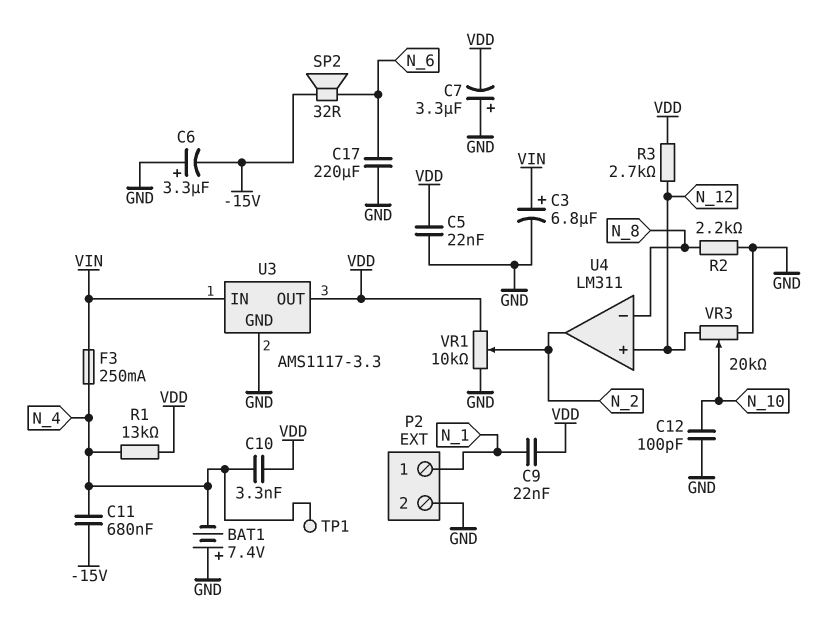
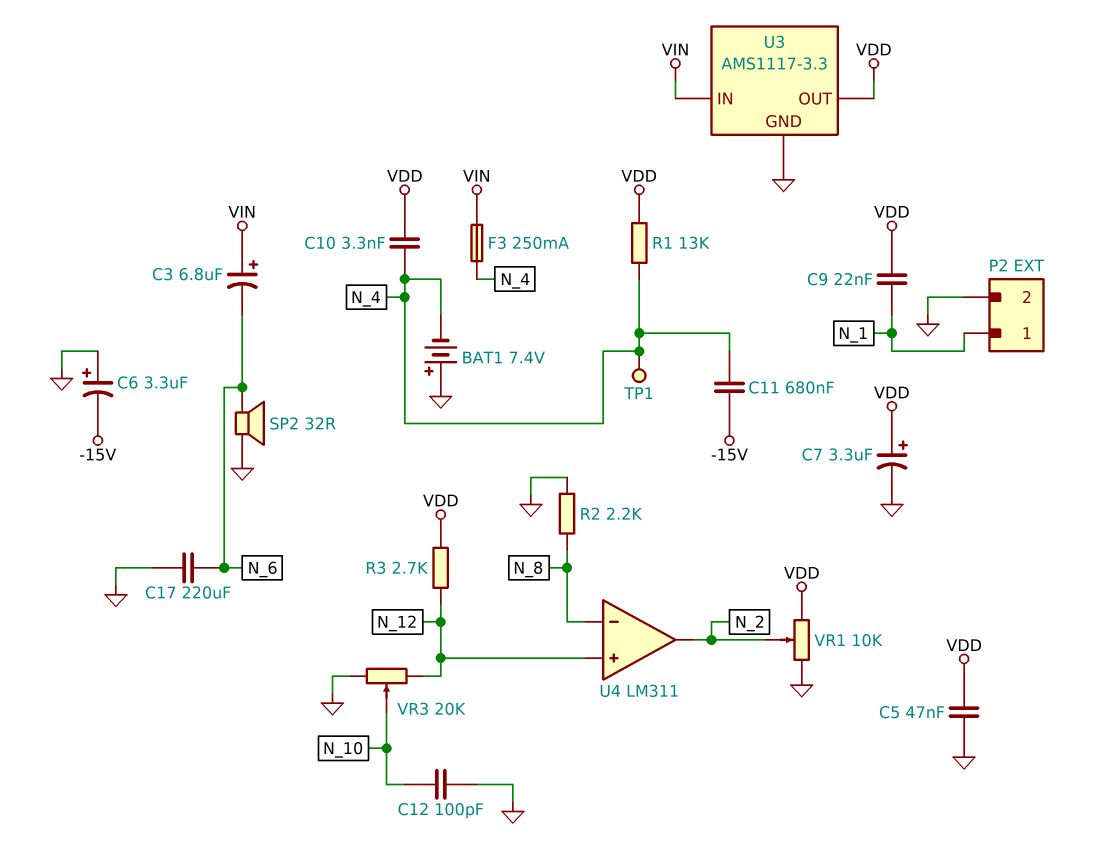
C3: 6.8uF (plus VIN, minus GND) -> 6.8uF (plus VIN, minus N_6)
C5: 22nF (GND, VDD) -> 47nF (GND, VDD)
C7: 3.3uF (plus GND, minus VDD) -> 3.3uF (plus VDD, minus GND)
SP2: speaker 32R (-15V, N_6) -> speaker 32R (GND, N_6)

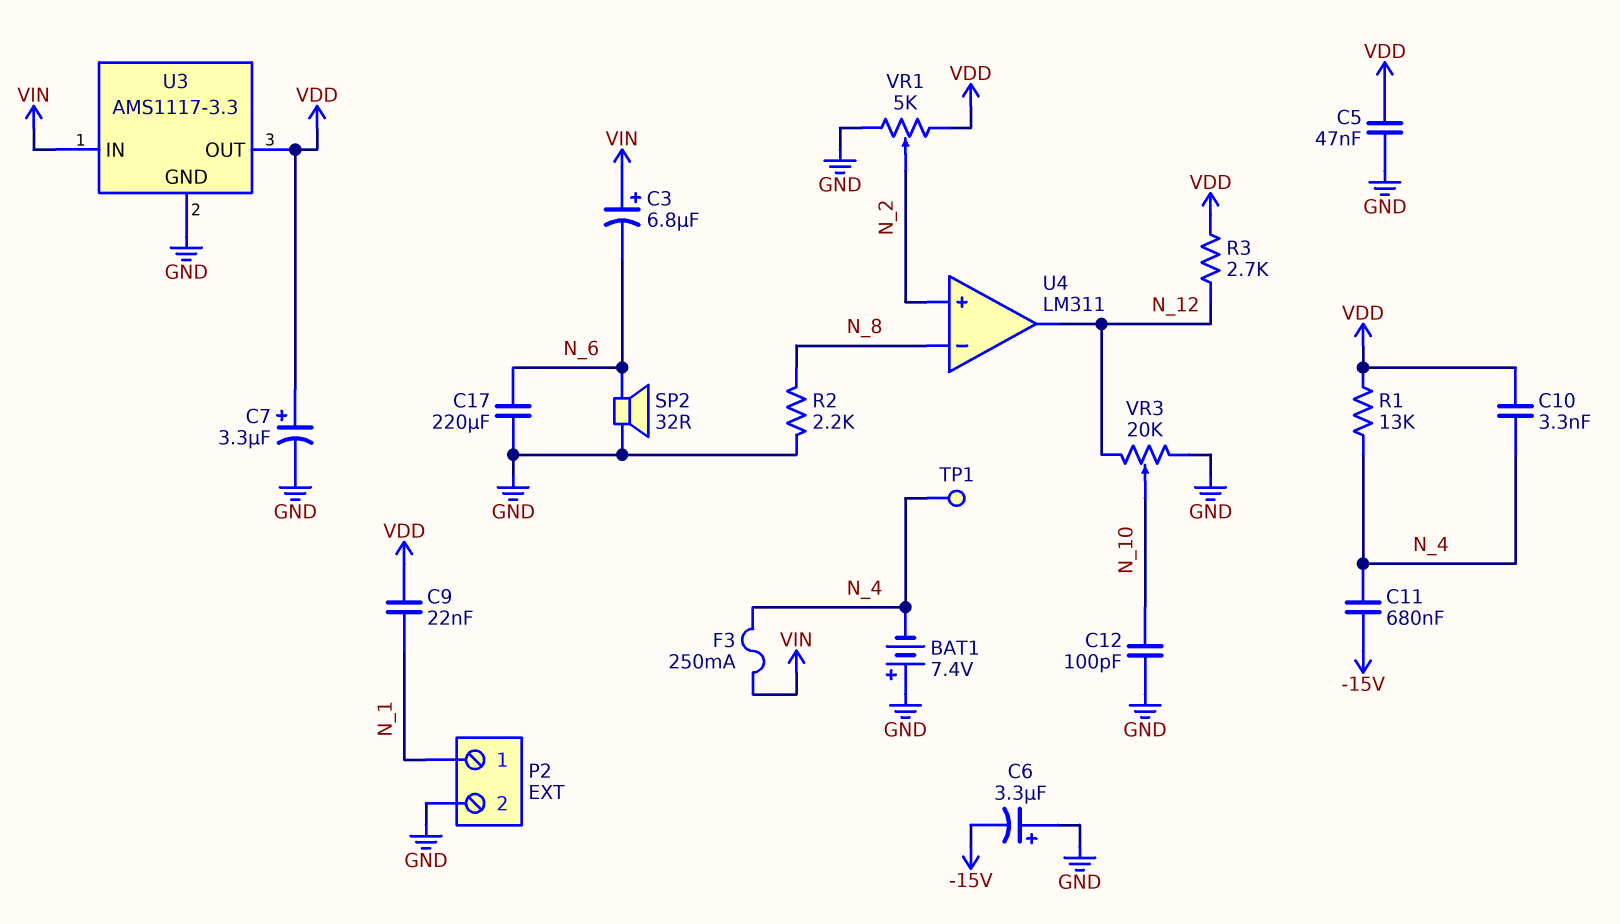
U4 pin in+: N_12 -> N_2
U4 pin out: N_2 -> N_12
VR1: 10k (GND, VDD, wiper N_2) -> 5k (GND, VDD, wiper N_2)

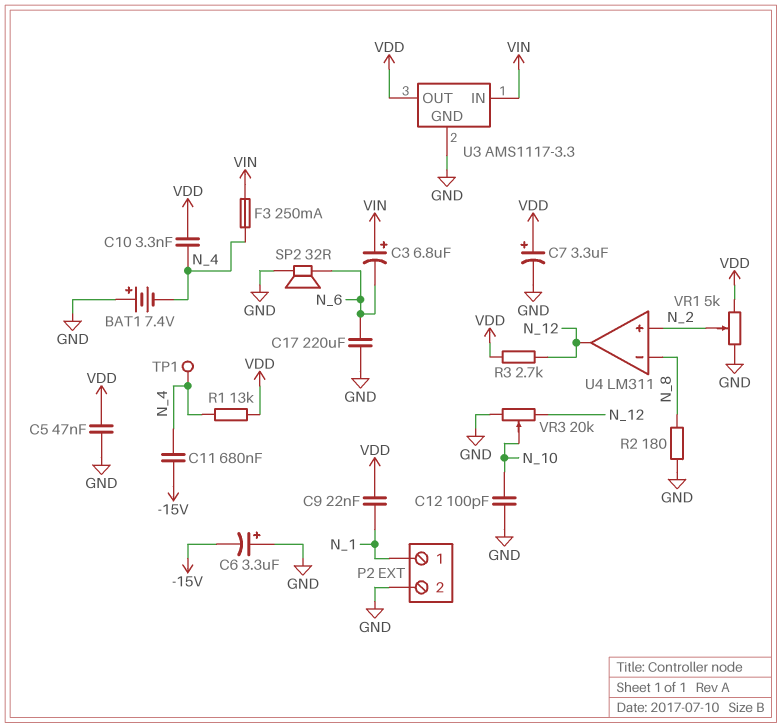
R2: 2.2k (GND, N_8) -> 180 (GND, N_8)

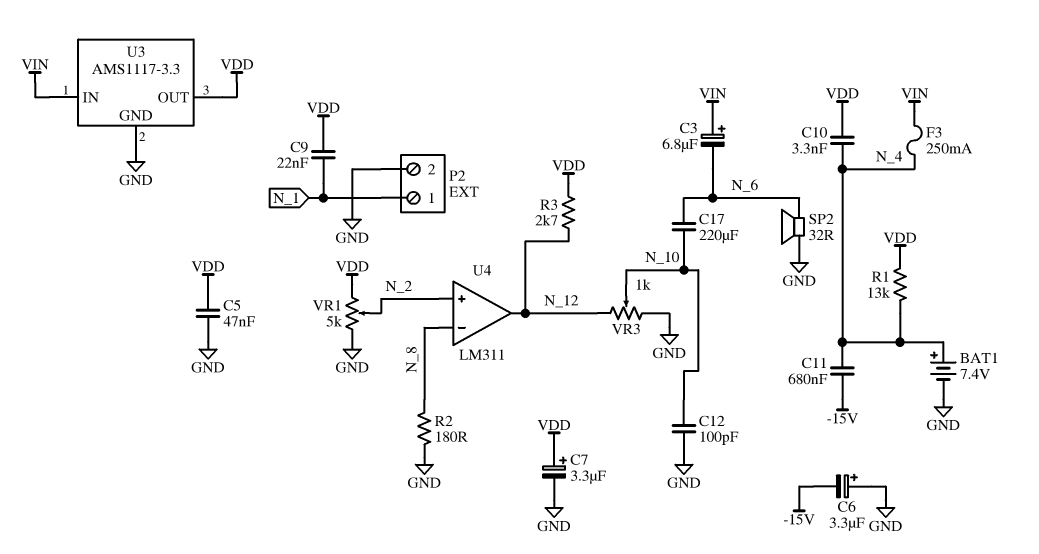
BAT1: 7.4V (plus GND, minus N_4) -> 7.4V (plus N_4, minus GND)
C17: 220uF (GND, N_6) -> 220uF (N_6, N_10)
TP1: test point (N_4) -> none
VR3: 20k (GND, N_12, wiper N_10) -> 1k (GND, N_12, wiper N_10)

